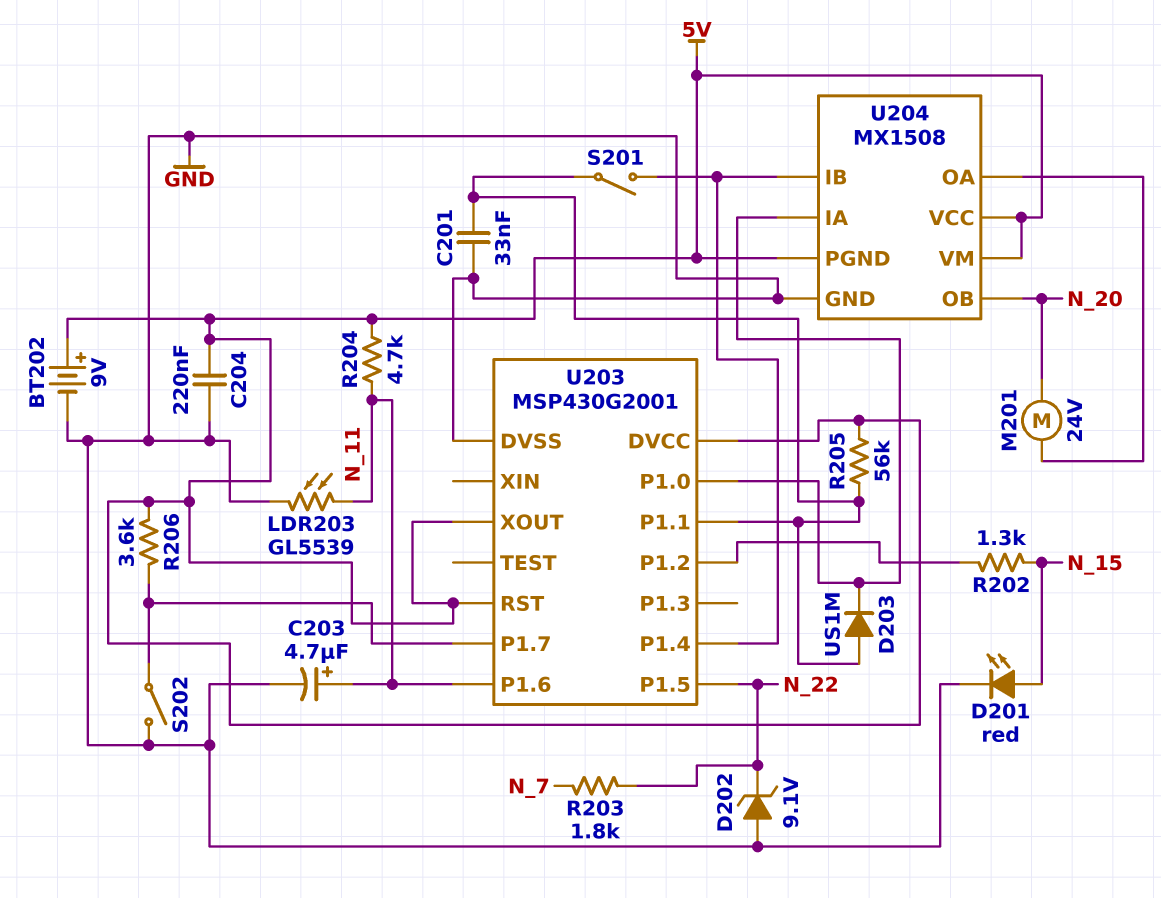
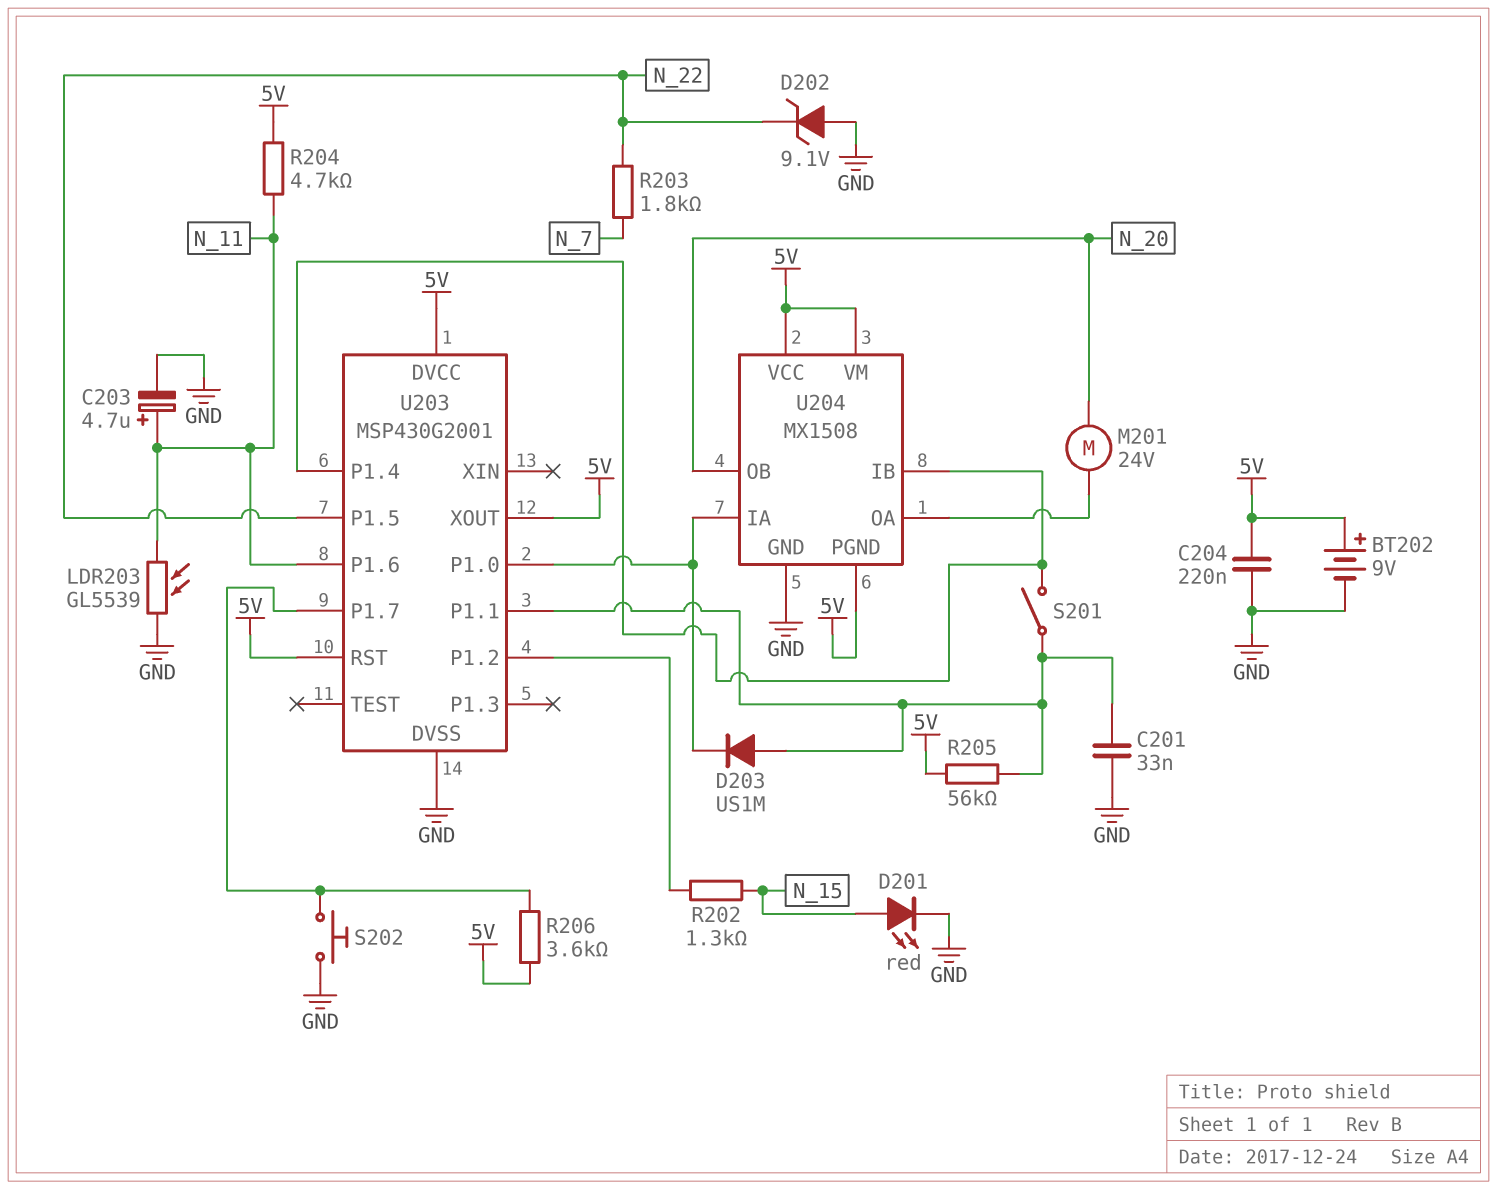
S202: switch (GND, U203/P1.7) -> button (GND, U203/P1.7)

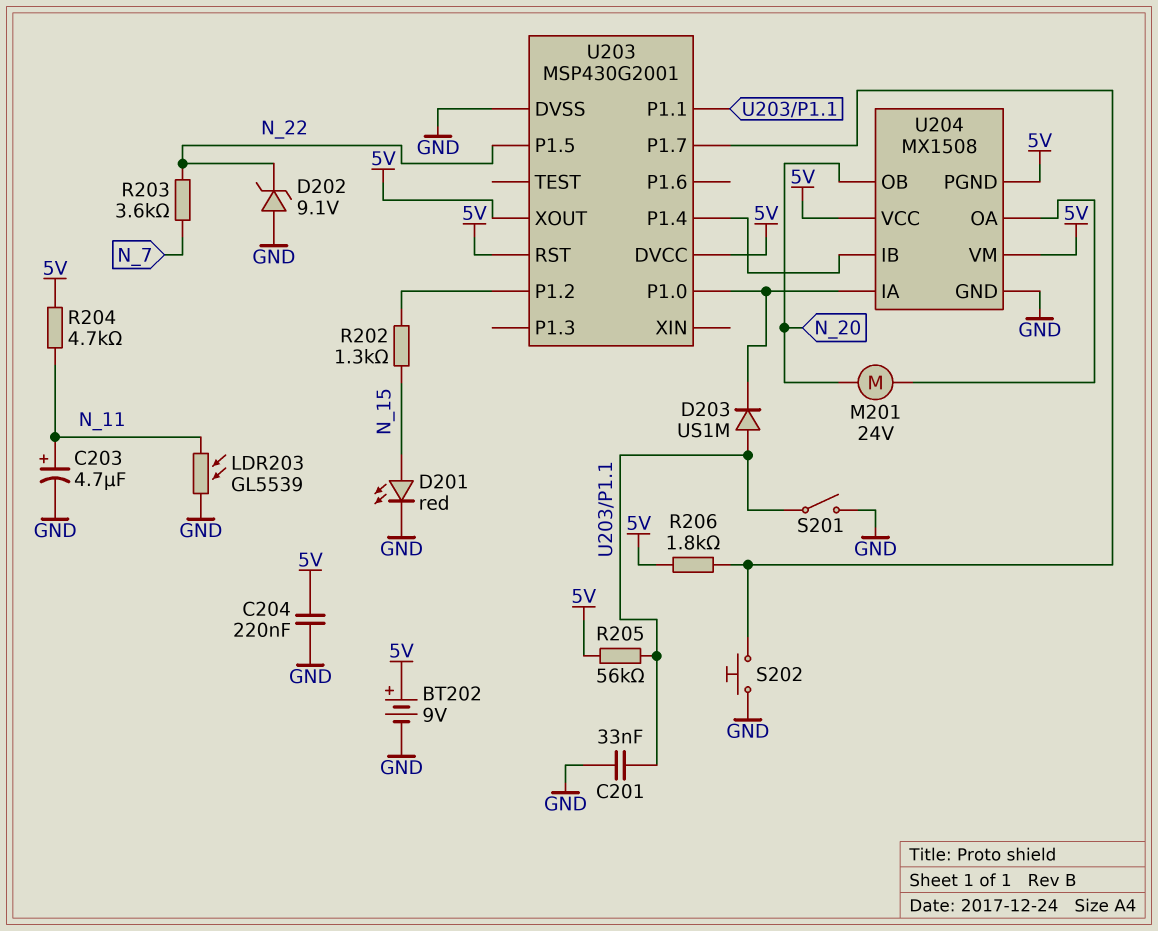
R203: 1.8k (N_7, N_22) -> 3.6k (N_7, N_22)
R206: 3.6k (5V, U203/P1.7) -> 1.8k (5V, U203/P1.7)
S201: switch (U203/P1.1, U203/P1.4) -> switch (GND, U203/P1.1)
U203 pin P1.6: N_11 -> none

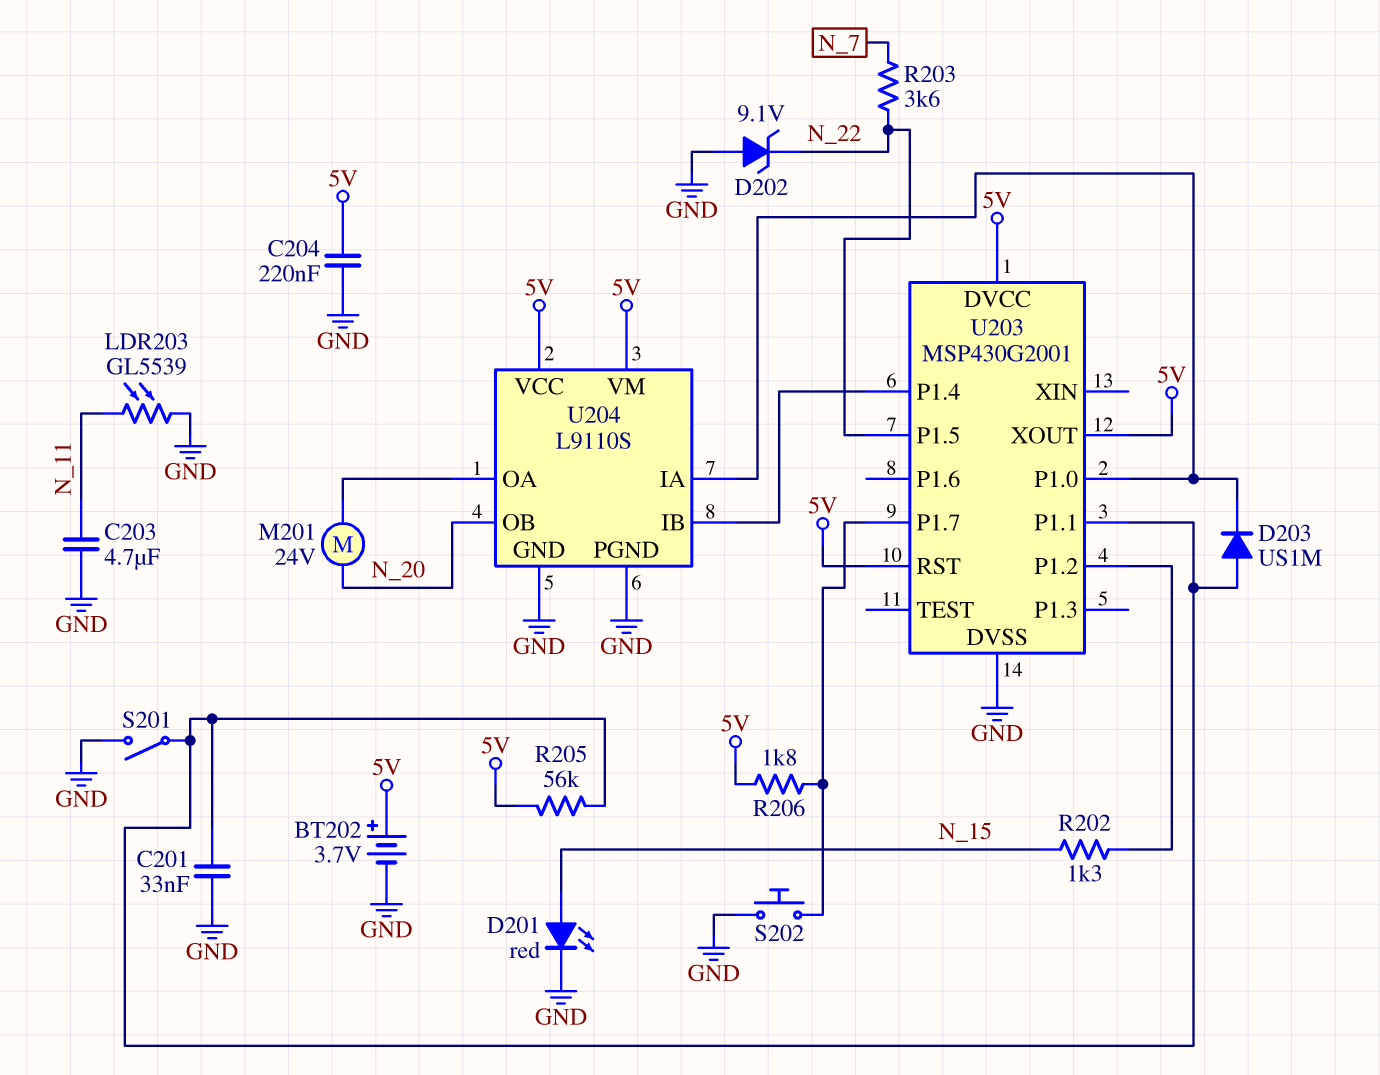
BT202: 9V (plus 5V, minus GND) -> 3.7V (plus 5V, minus GND)
C203: 4.7uF (plus N_11, minus GND) -> 4.7uF (GND, N_11)
R204: 4.7k (5V, N_11) -> none
U204: MX1508 -> L9110S
U204 pin PGND: 5V -> GND

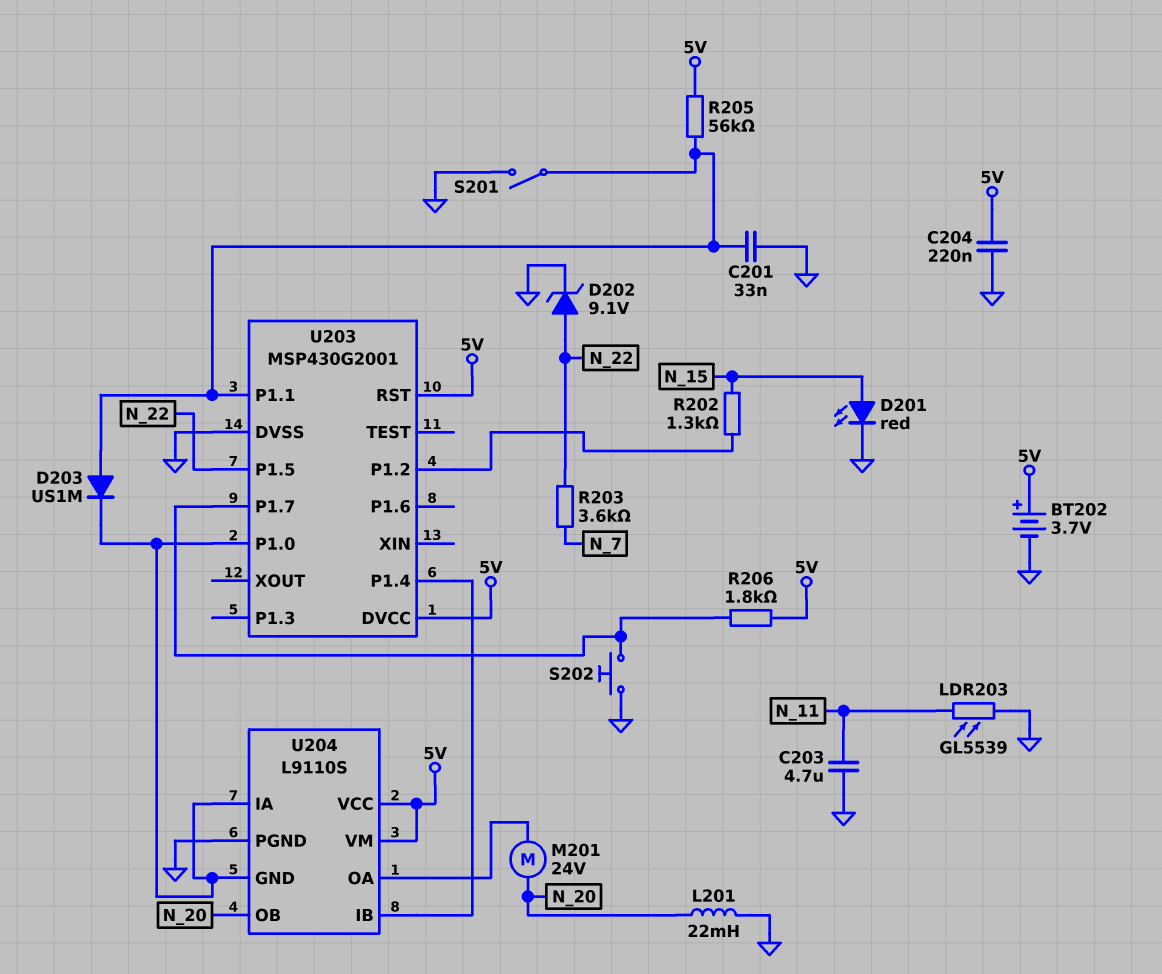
D202: zener 9.1V (A GND, K N_22) -> zener 9.1V (A N_22, K GND)
L201: none -> 22mH (GND, N_20)
U203 pin XOUT: 5V -> none
U204 pin GND: GND -> U203/P1.0

